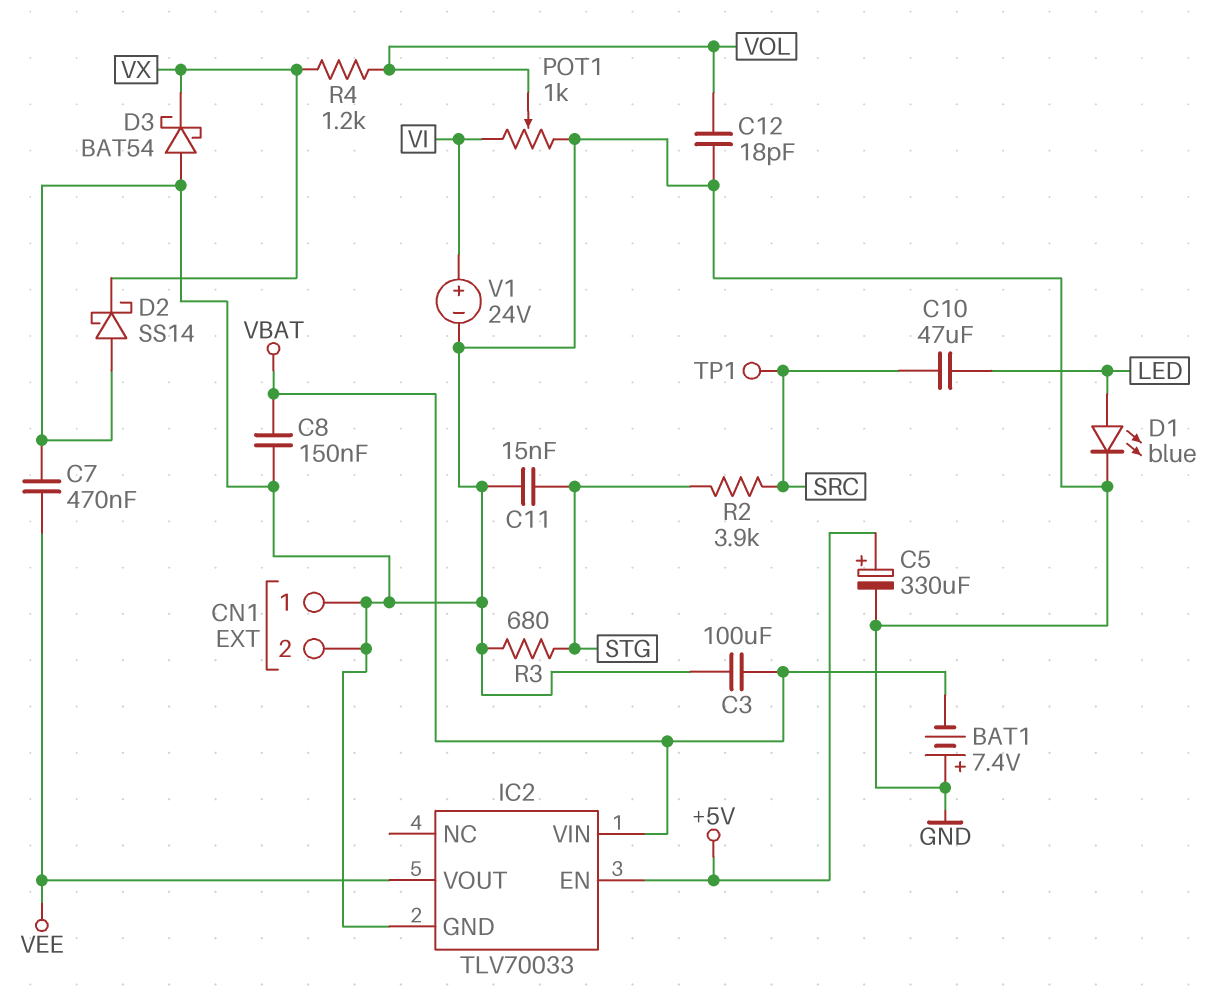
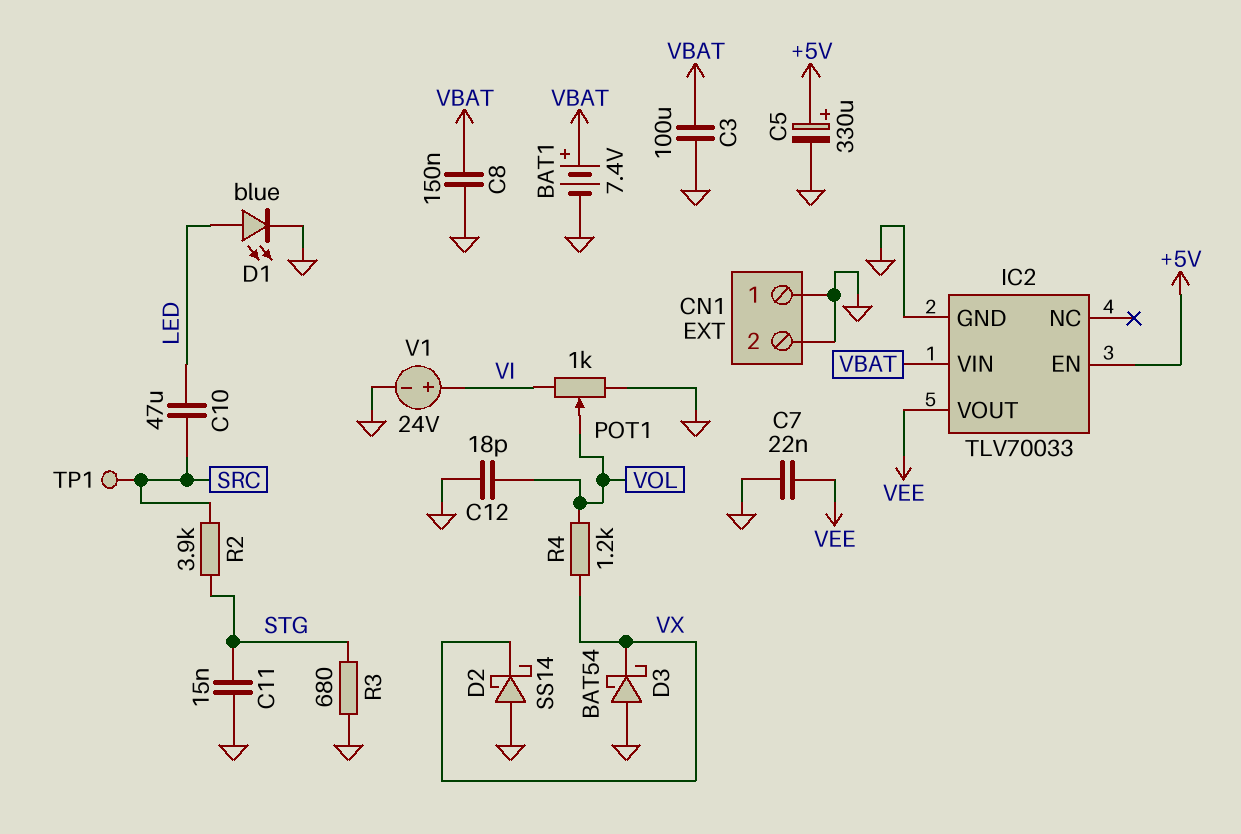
BAT1: 7.4V (plus GND, minus VBAT) -> 7.4V (plus VBAT, minus GND)
C7: 470nF (GND, VEE) -> 22nF (GND, VEE)

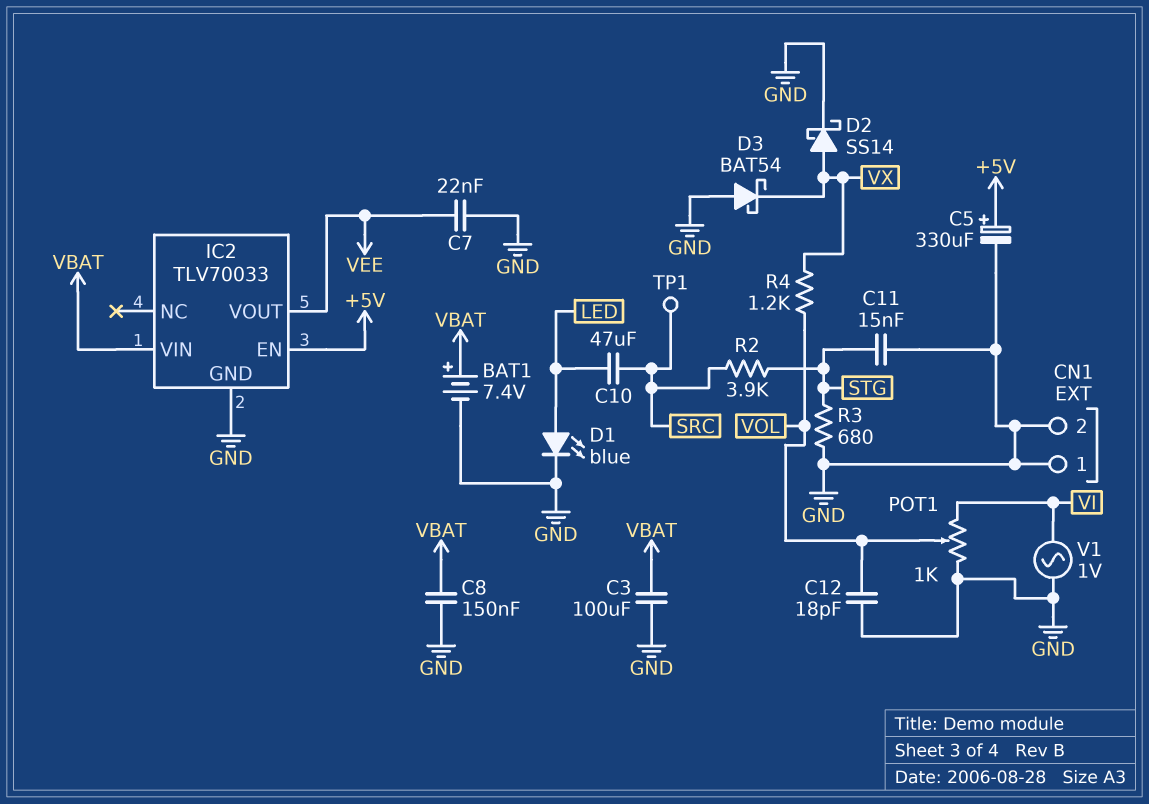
D2: schottky SS14 (A GND, K VX) -> schottky SS14 (A VX, K GND)
V1: 24V (plus VI, minus GND) -> AC 1V (GND, VI)

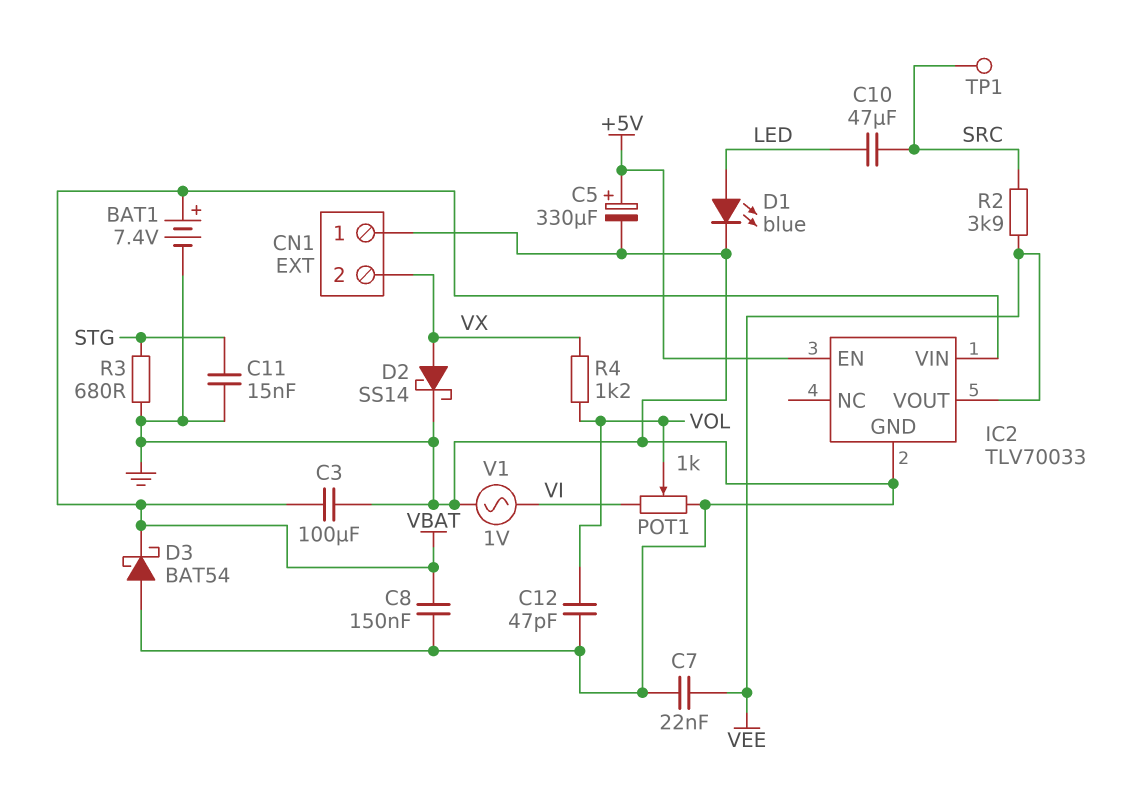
C12: 18pF (GND, VOL) -> 47pF (GND, VOL)
CN1 pin 2: GND -> VX
D3: schottky BAT54 (A GND, K VX) -> schottky BAT54 (A GND, K VBAT)
R2: 3.9k (SRC, STG) -> 3.9k (SRC, VEE)

